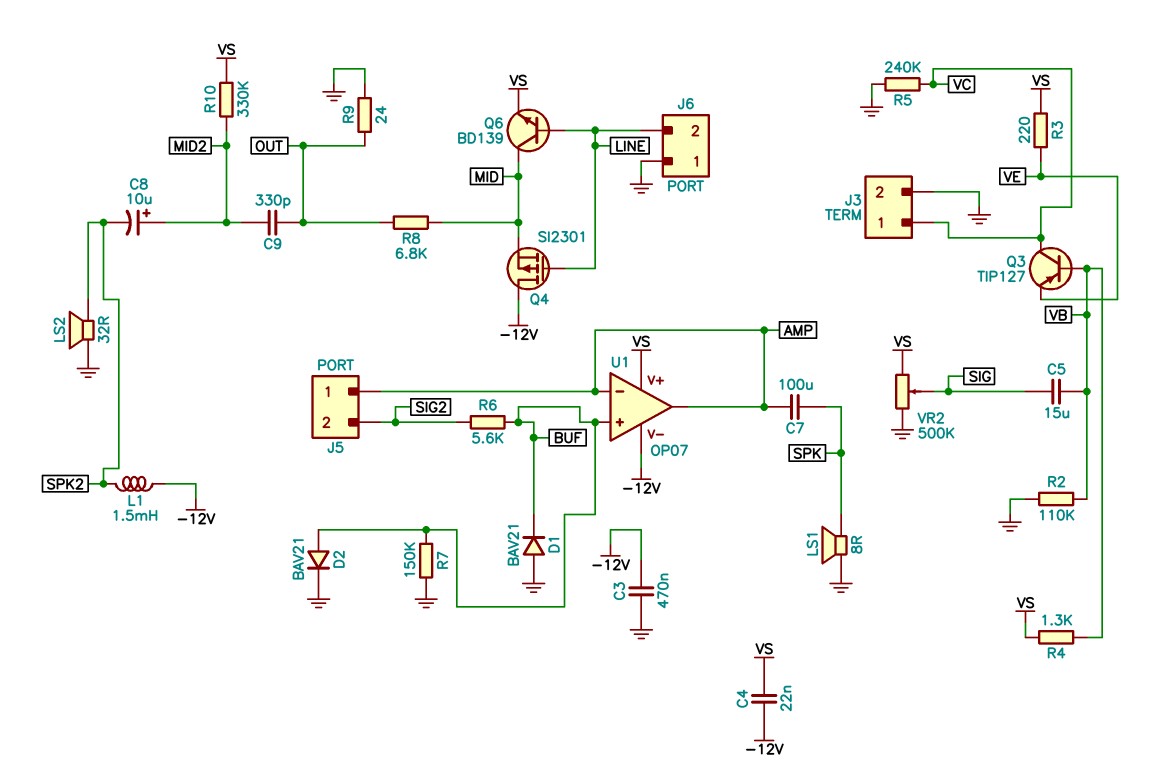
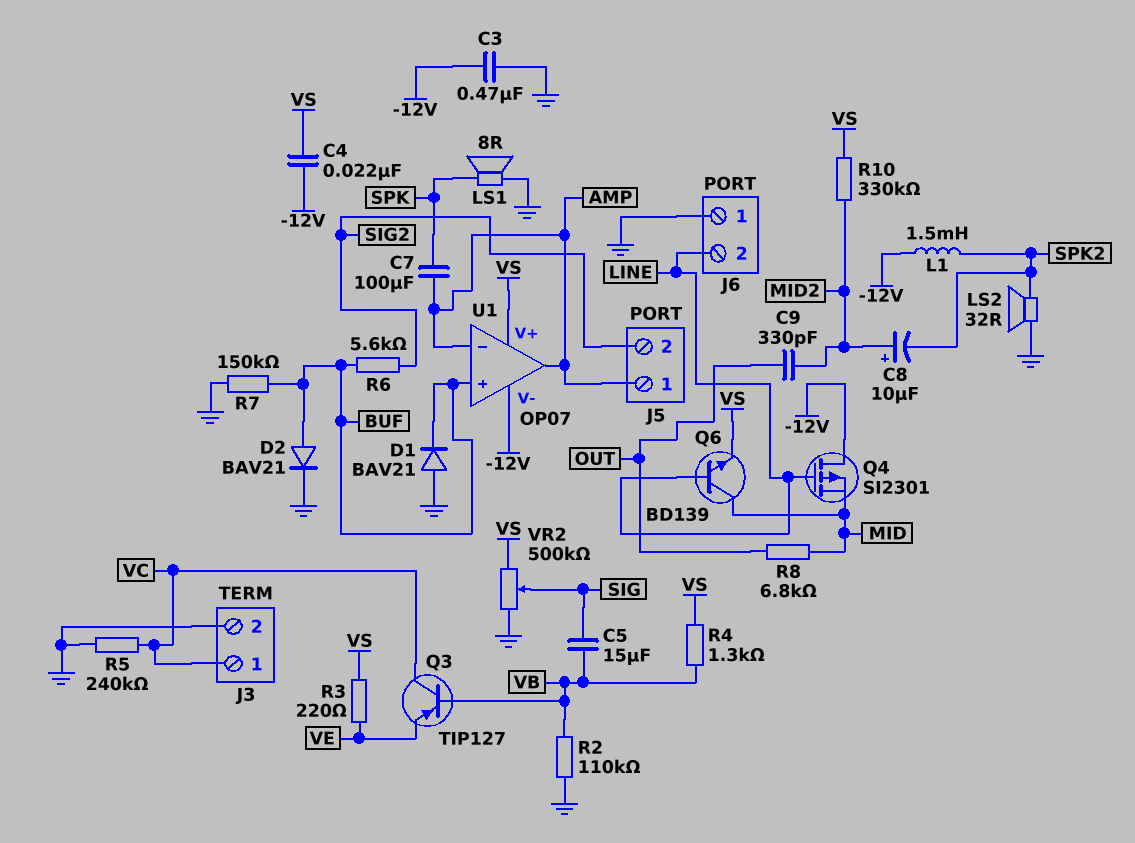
R9: 24 (GND, OUT) -> none

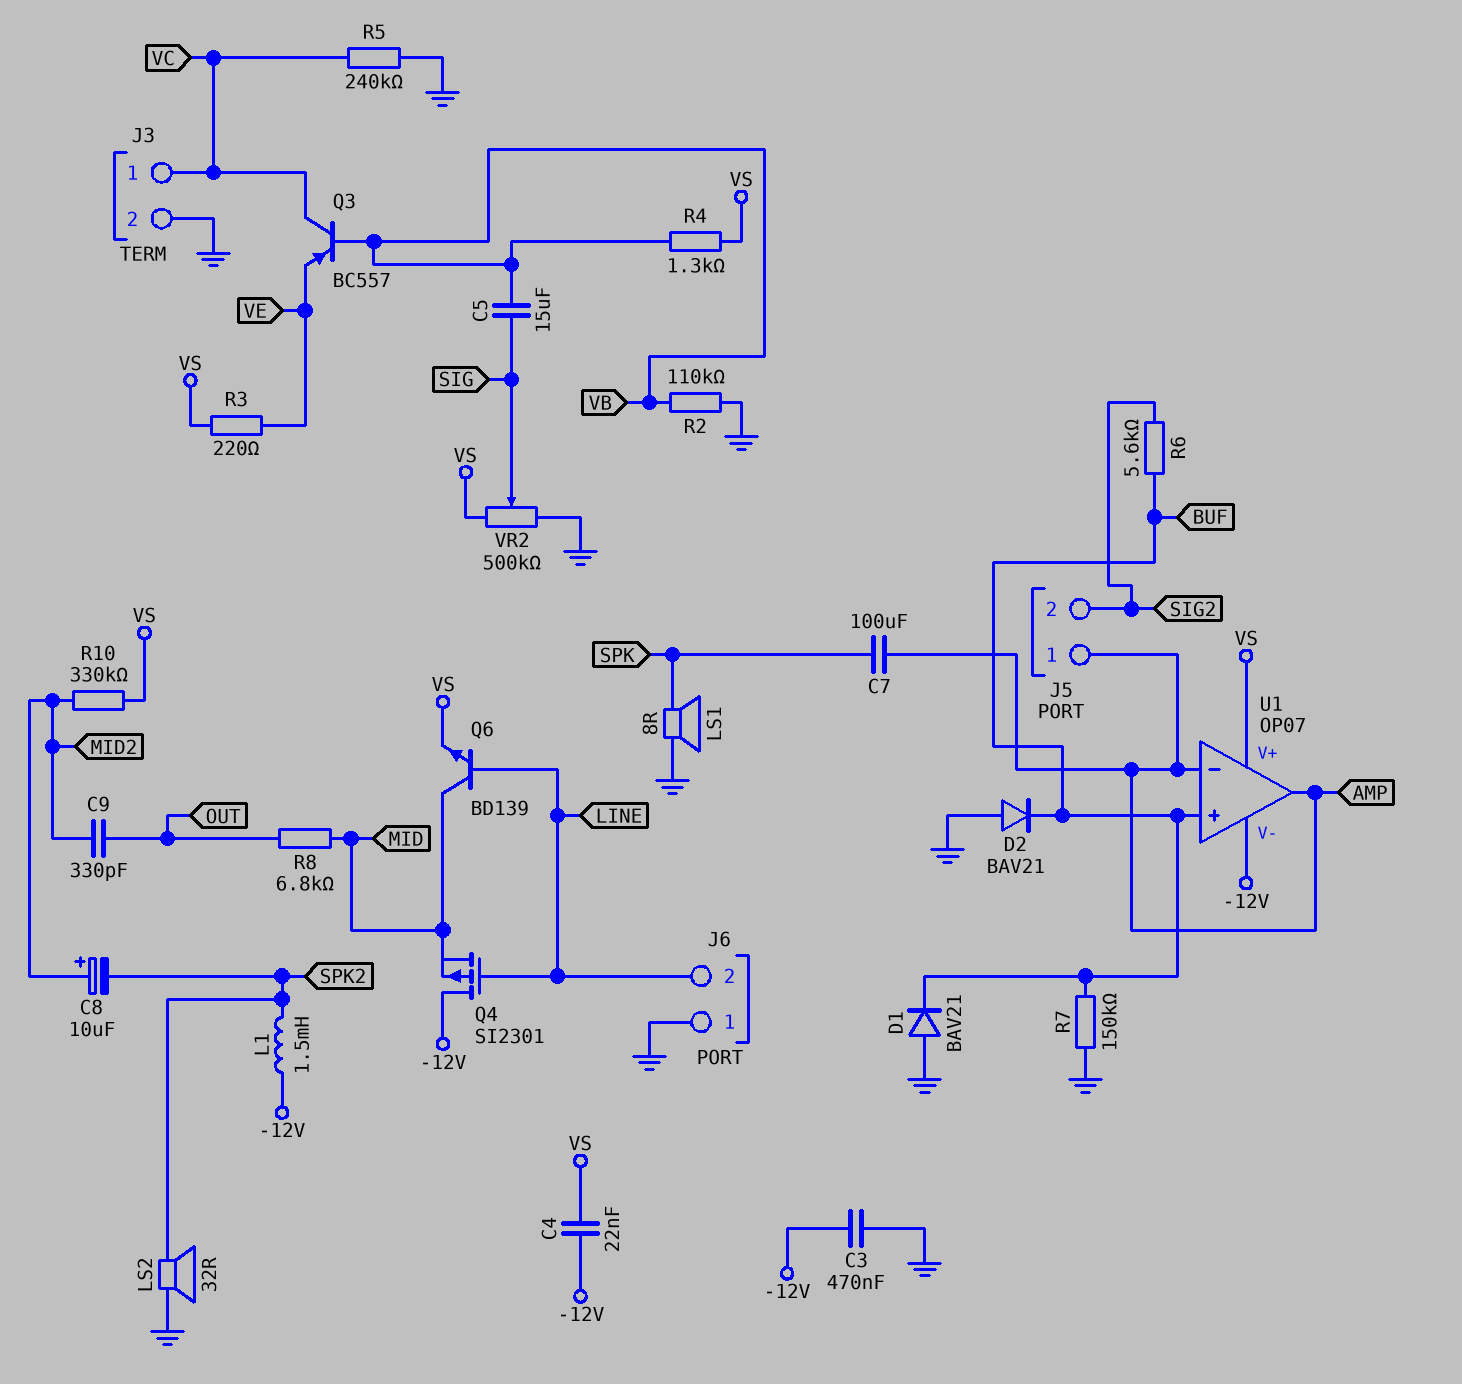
D2: diode BAV21 (A BUF, K GND) -> diode BAV21 (A GND, K BUF)
Q3: PNP TIP127 (B VB, C VC, E VE) -> PNP BC557 (B VB, C VC, E VE)

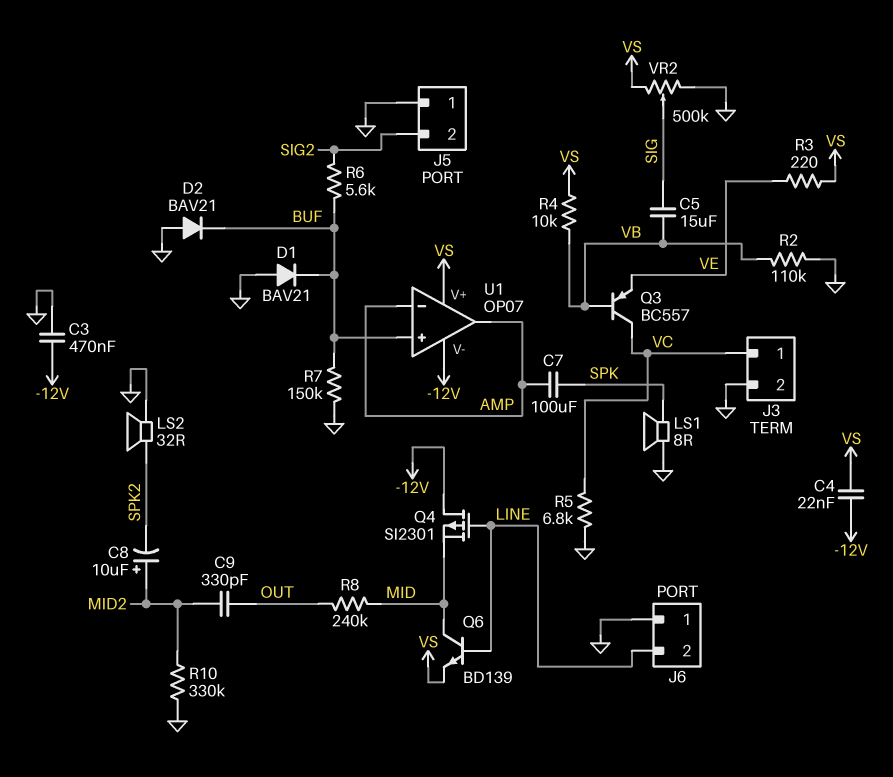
J5 pin 1: AMP -> GND
L1: 1.5mH (-12V, SPK2) -> none
R4: 1.3k (VB, VS) -> 10k (VB, VS)
R5: 240k (GND, VC) -> 6.8k (GND, VC)
R8: 6.8k (MID, OUT) -> 240k (MID, OUT)
R10: 330k (MID2, VS) -> 330k (GND, MID2)

